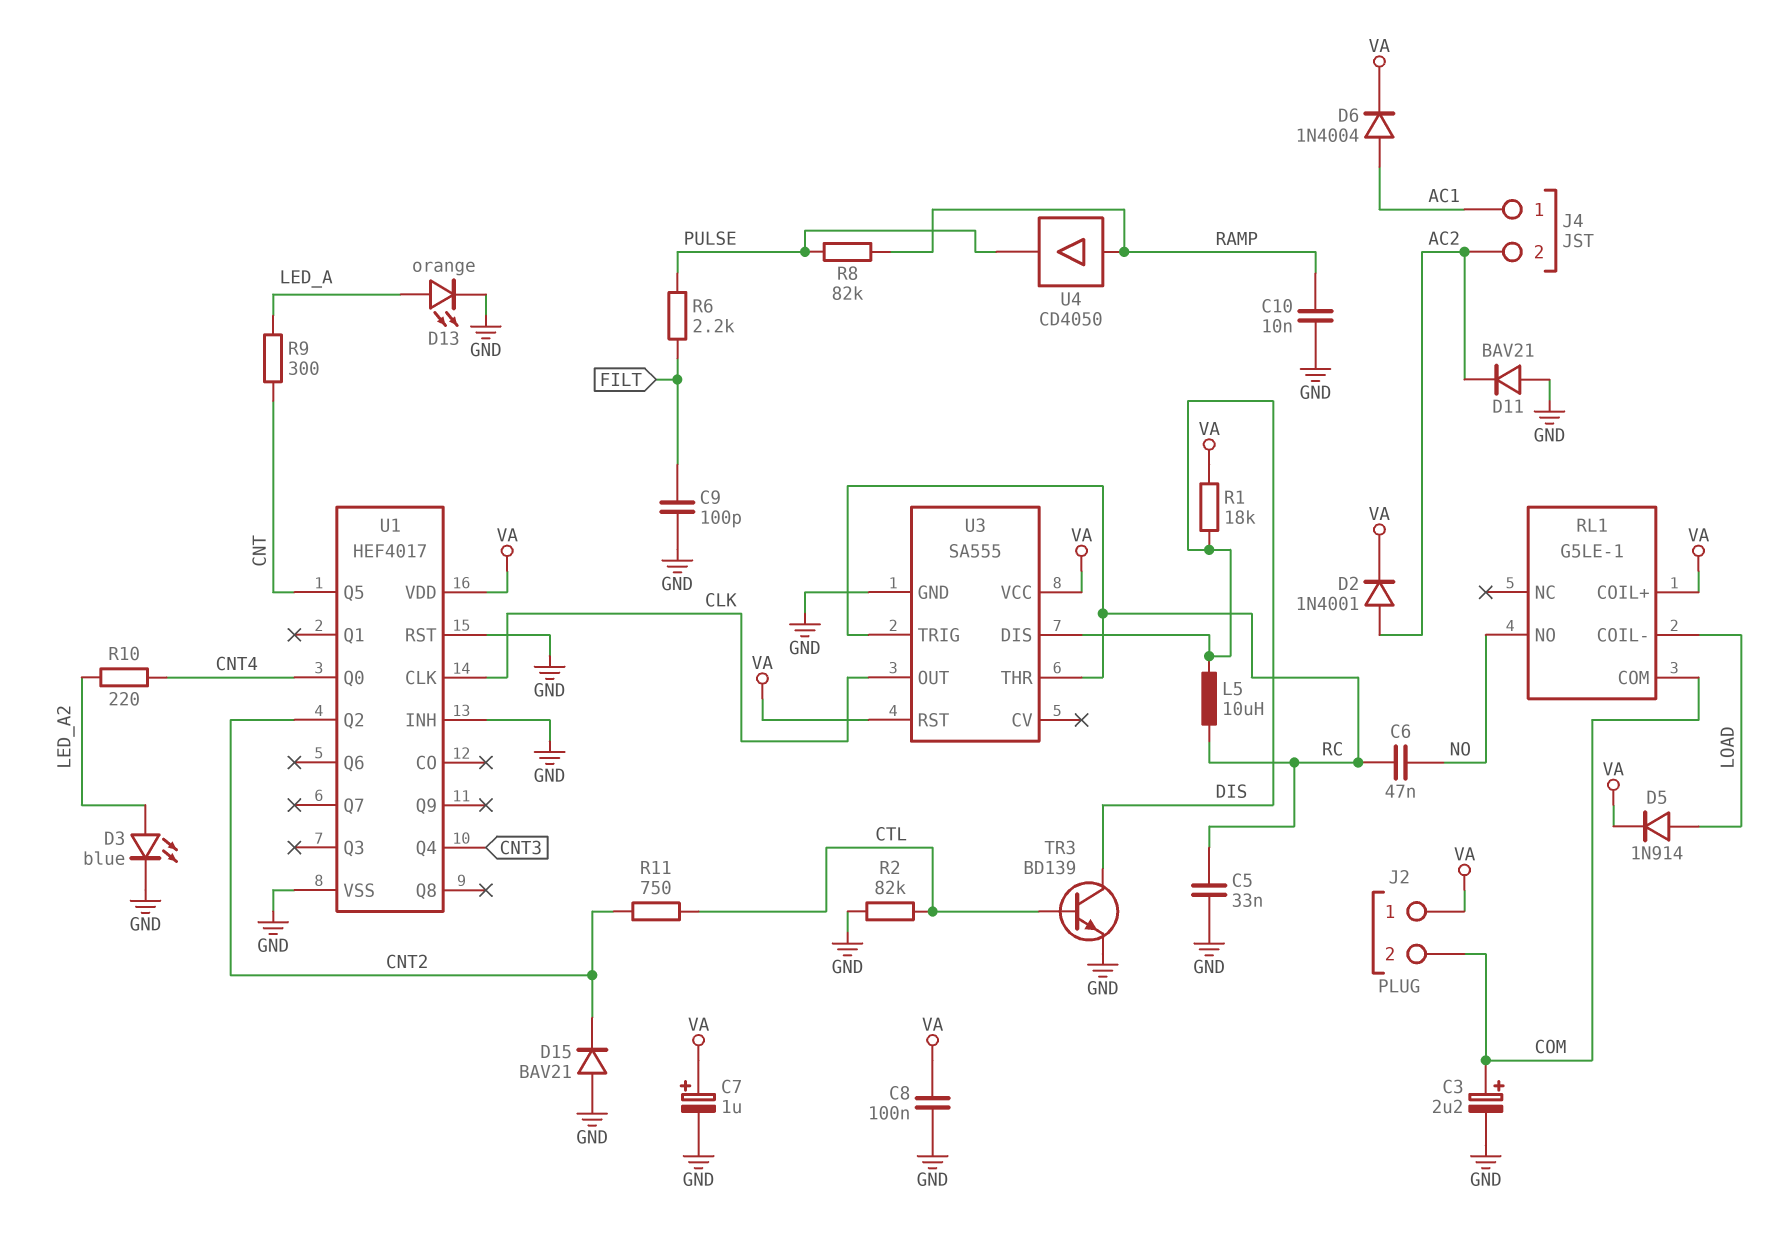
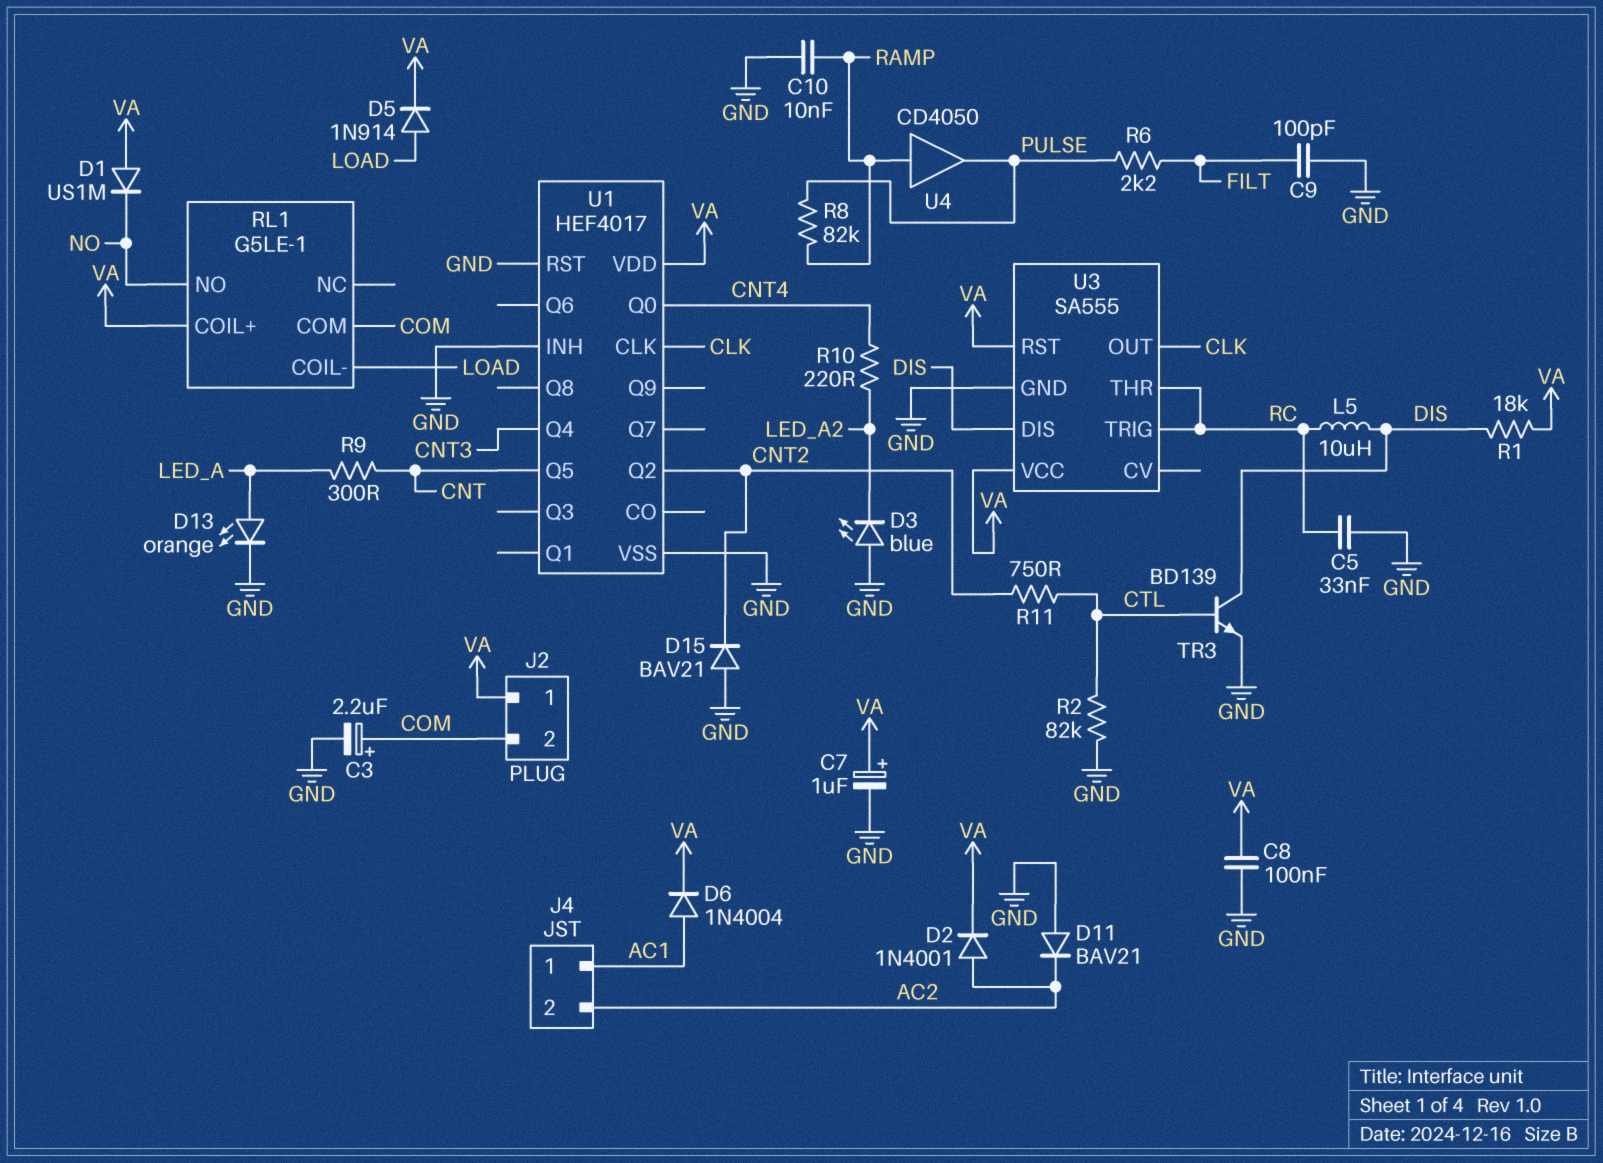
C6: 47nF (NO, RC) -> none
D1: none -> diode US1M (A VA, K NO)
D3: LED blue (A LED_A2, K GND) -> LED blue (A GND, K LED_A2)

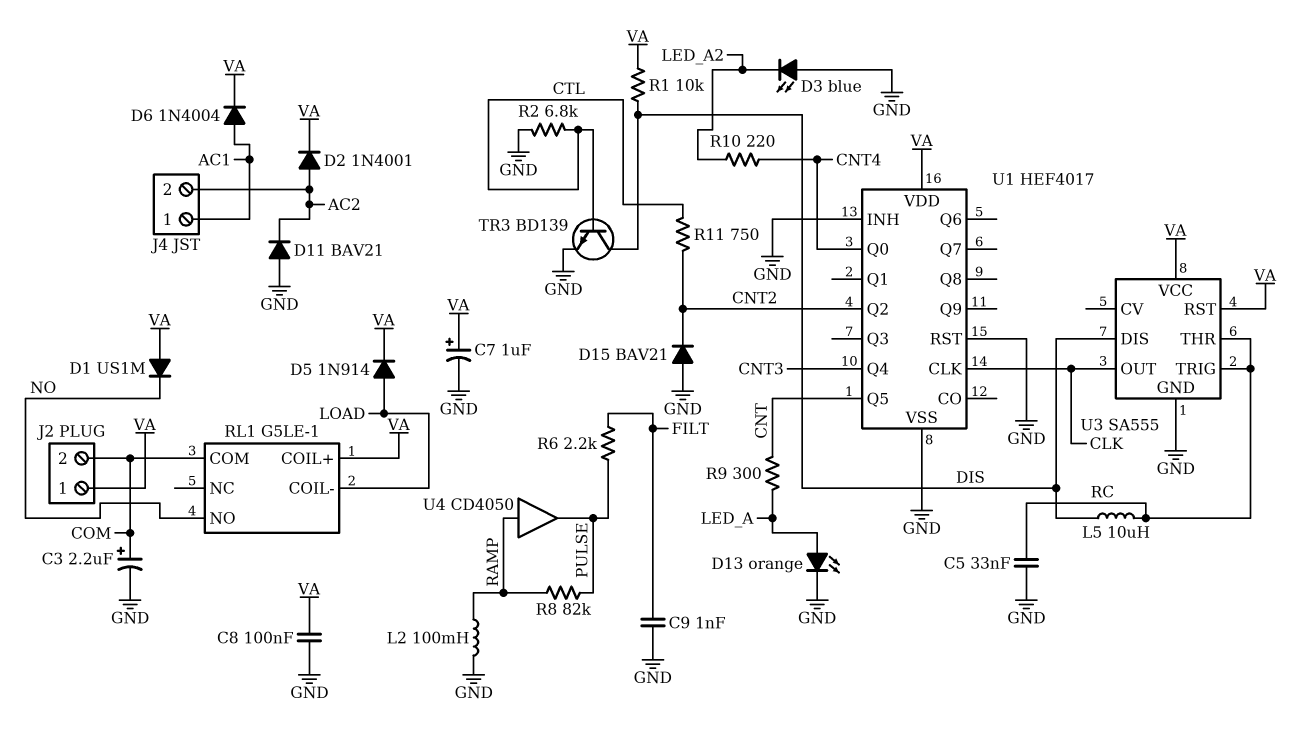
C9: 100pF (FILT, GND) -> 1nF (FILT, GND)
C10: 10nF (GND, RAMP) -> none
L2: none -> 100mH (GND, RAMP)
R1: 18k (DIS, VA) -> 10k (DIS, VA)
R2: 82k (CTL, GND) -> 6.8k (CTL, GND)

